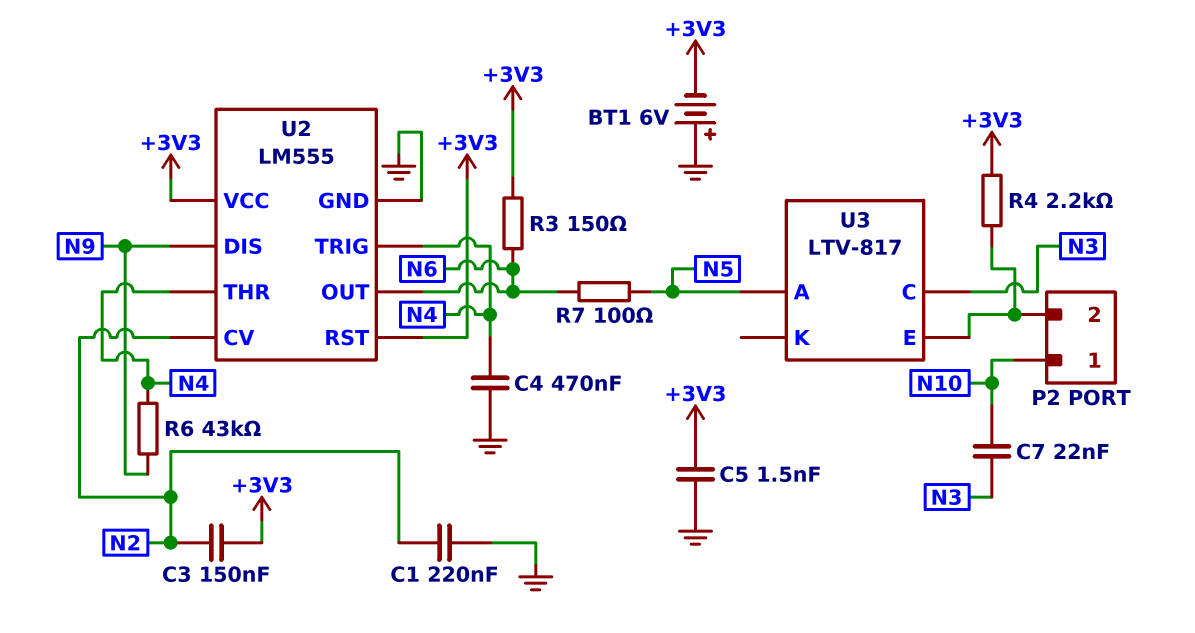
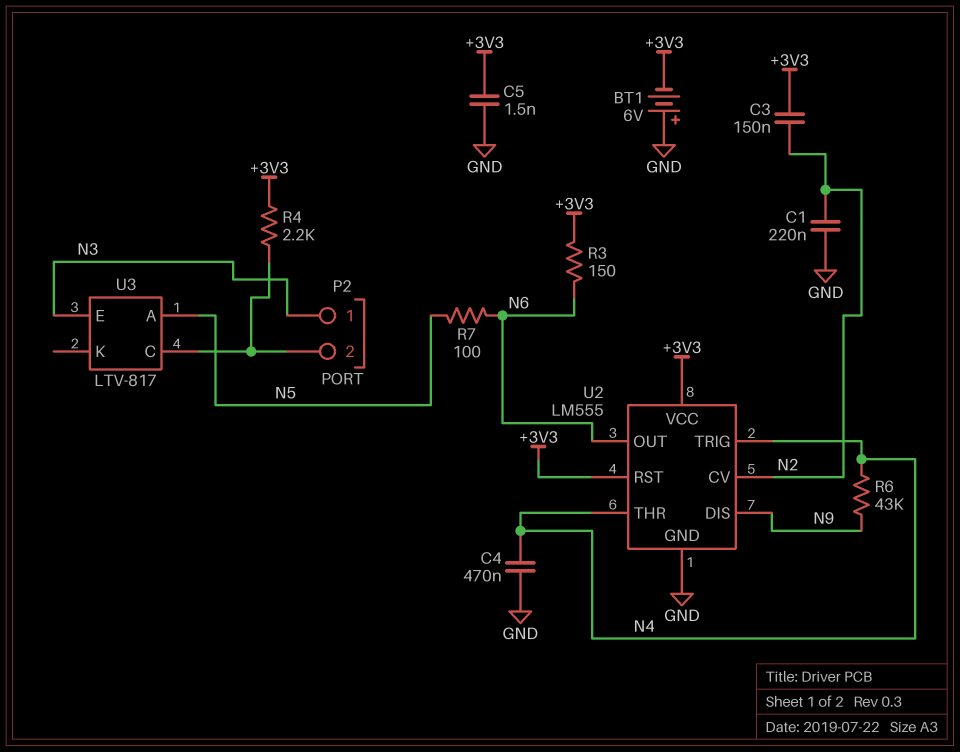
C7: 22nF (N3, N10) -> none
P2 pin 1: N10 -> N3
U3 pin C: N3 -> P2/2
U3 pin E: P2/2 -> N3

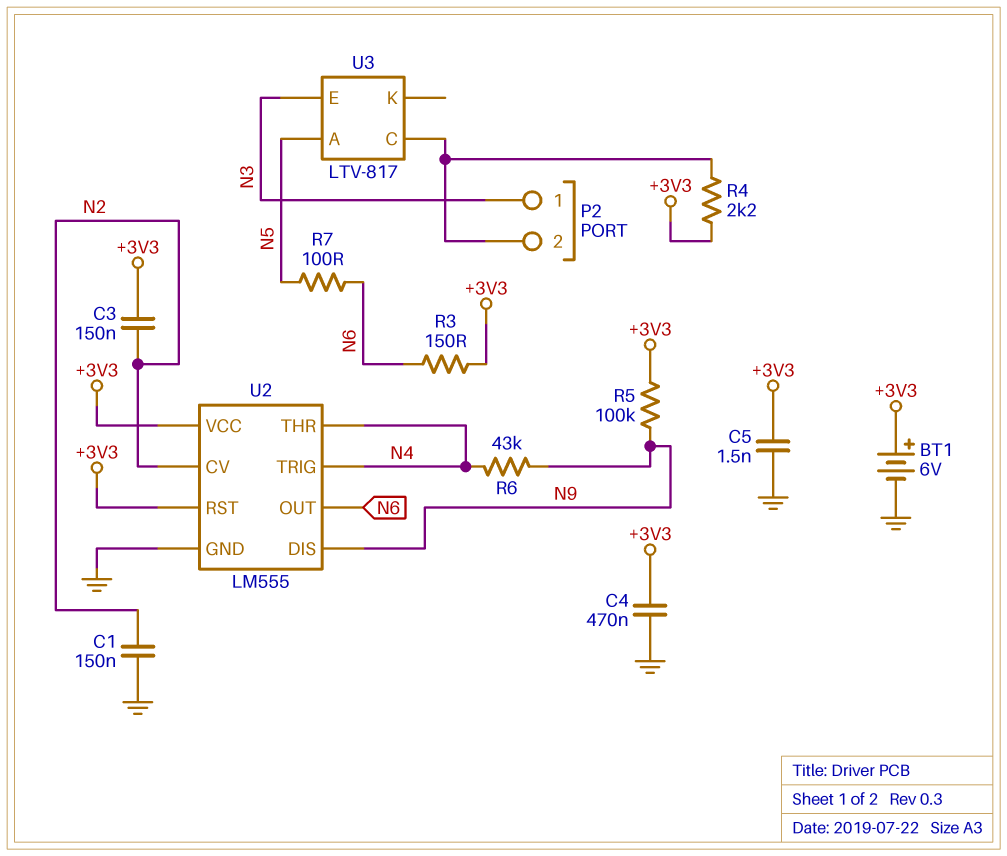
BT1: 6V (plus GND, minus +3V3) -> 6V (plus +3V3, minus GND)
C1: 220nF (GND, N2) -> 150nF (GND, N2)
C4: 470nF (GND, N4) -> 470nF (+3V3, GND)
R5: none -> 100k (+3V3, N9)

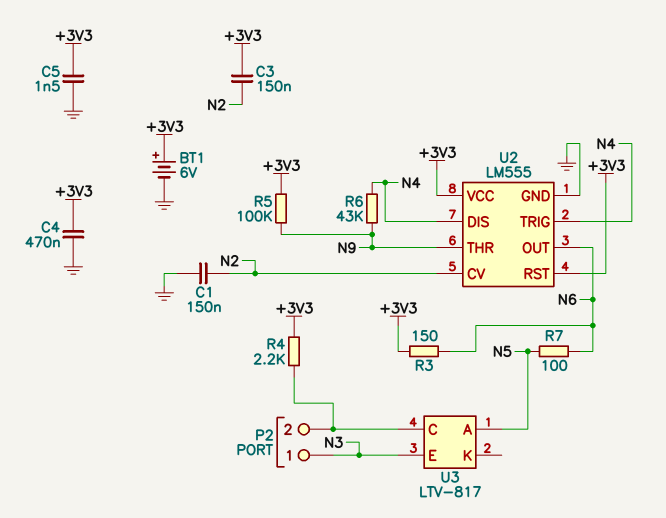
U2 pin DIS: N9 -> N4
U2 pin THR: N4 -> N9

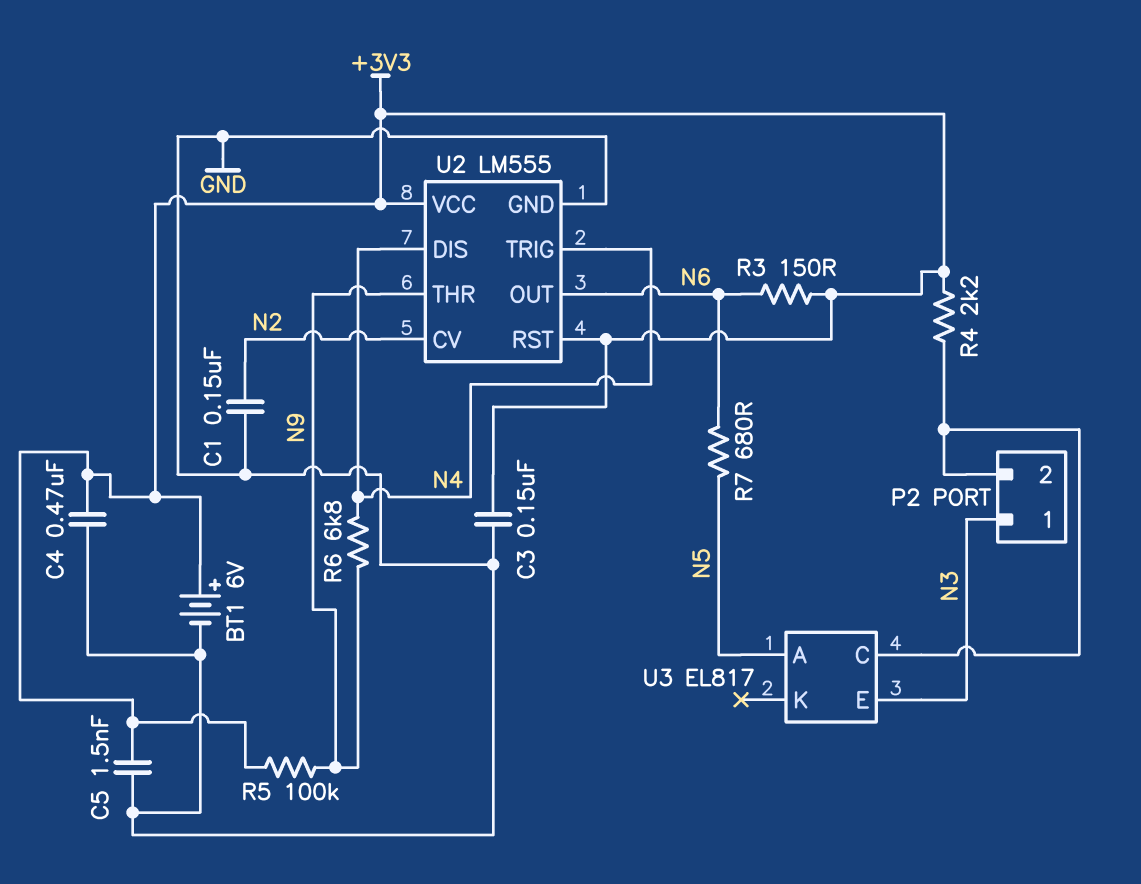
C3: 150nF (+3V3, N2) -> 150nF (+3V3, GND)
R6: 43k (N4, N9) -> 6.8k (N4, N9)
R7: 100 (N5, N6) -> 680 (N5, N6)
U3: LTV-817 -> EL817

